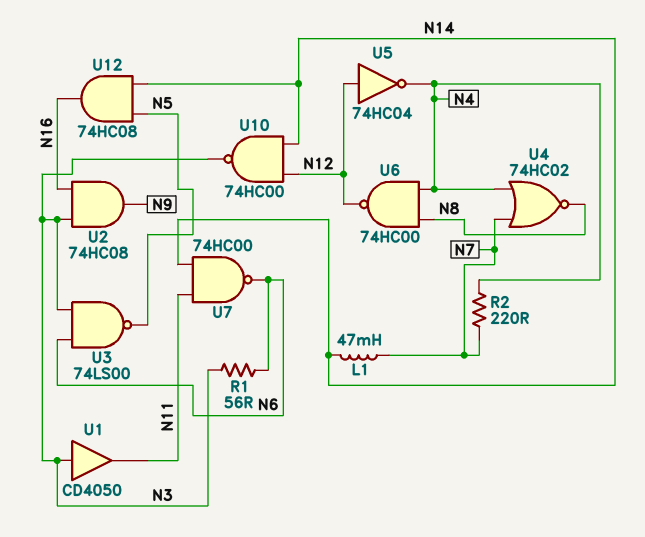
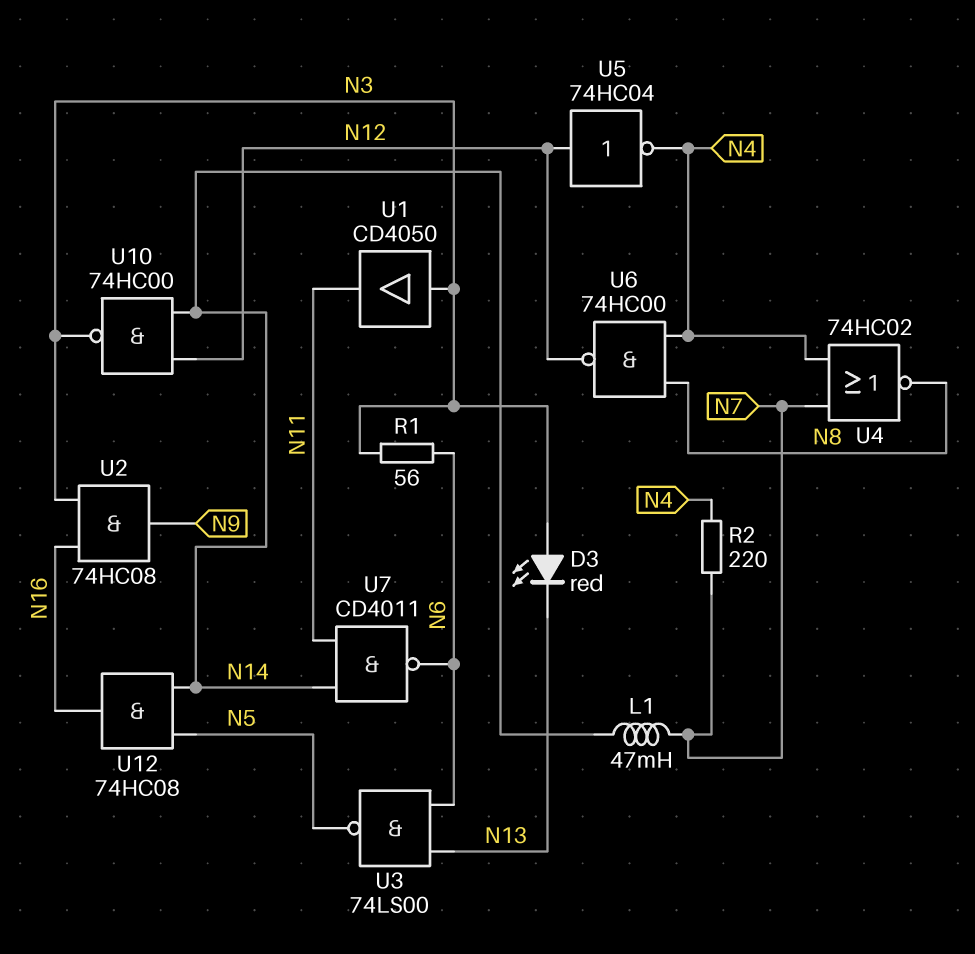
D3: none -> LED red (A N3, K N13)
U3: NAND 74LS00 (in N3, in N6, out N5) -> NAND 74LS00 (in N6, in N13, out N5)
U7: NAND 74HC00 (in N11, in N14, out N6) -> NAND CD4011 (in N11, in N14, out N6)

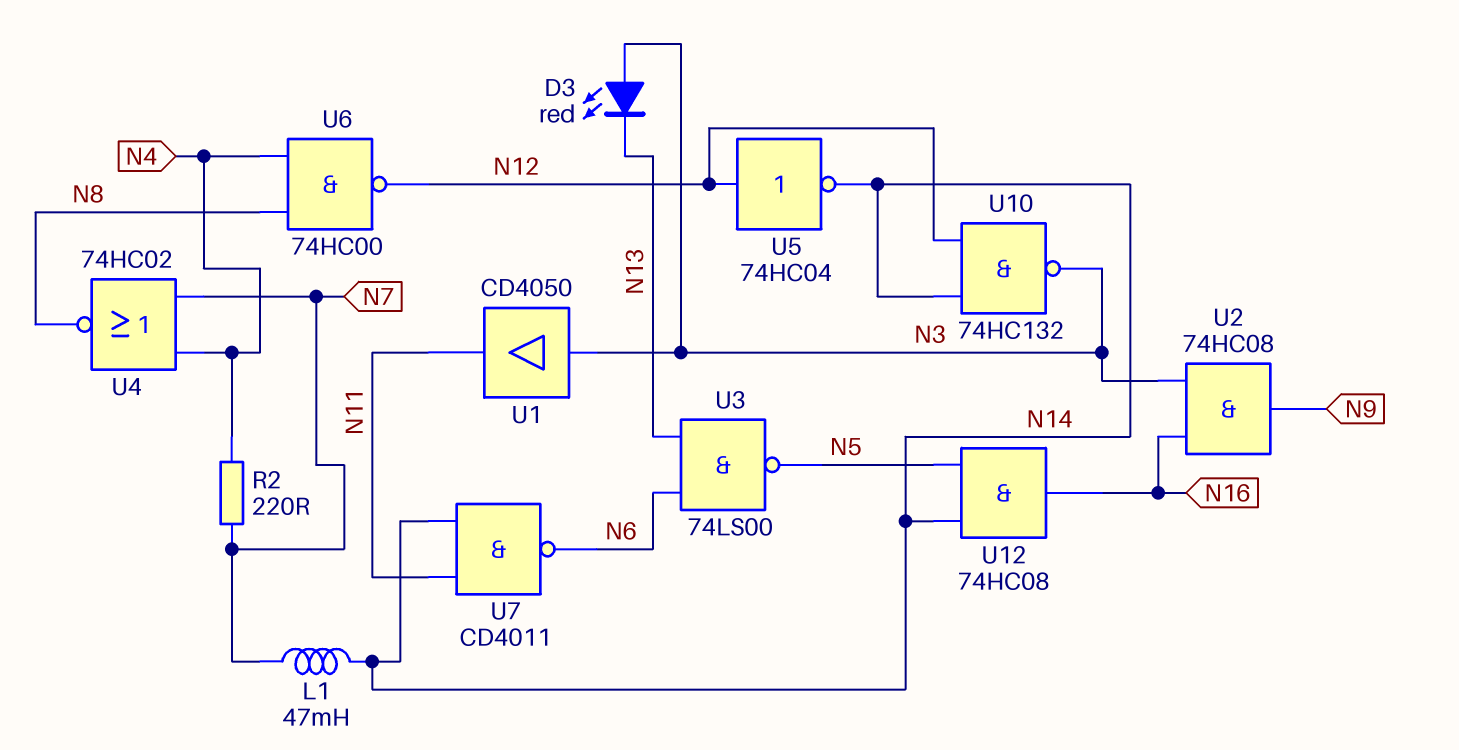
R1: 56 (N3, N6) -> none
U5: NOT 74HC04 (in N12, out N4) -> NOT 74HC04 (in N12, out N14)
U10: NAND 74HC00 (in N12, in N14, out N3) -> NAND 74HC132 (in N12, in N14, out N3)

